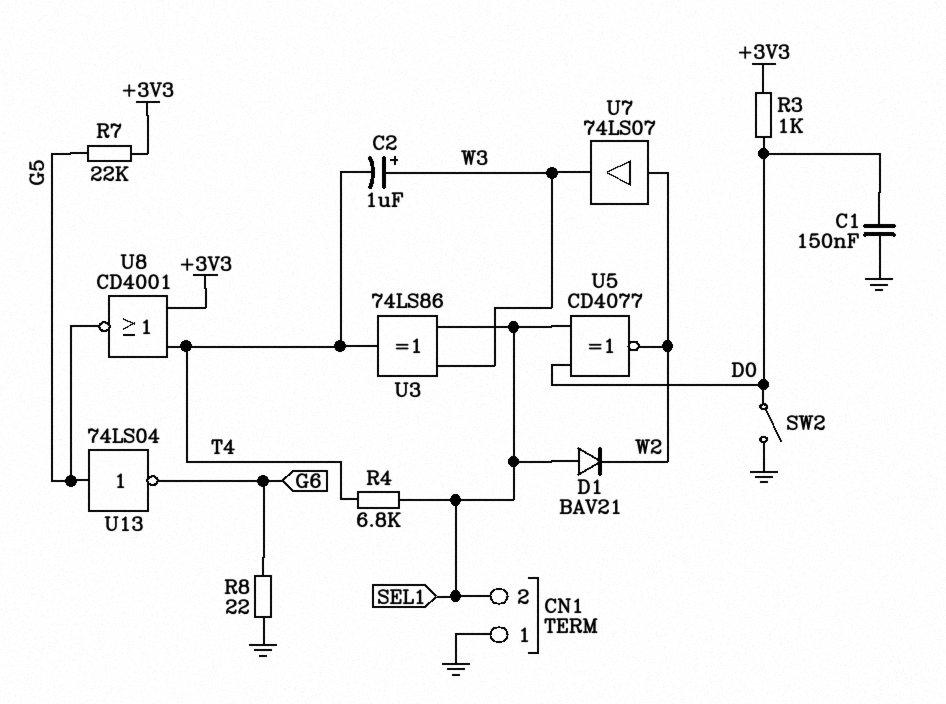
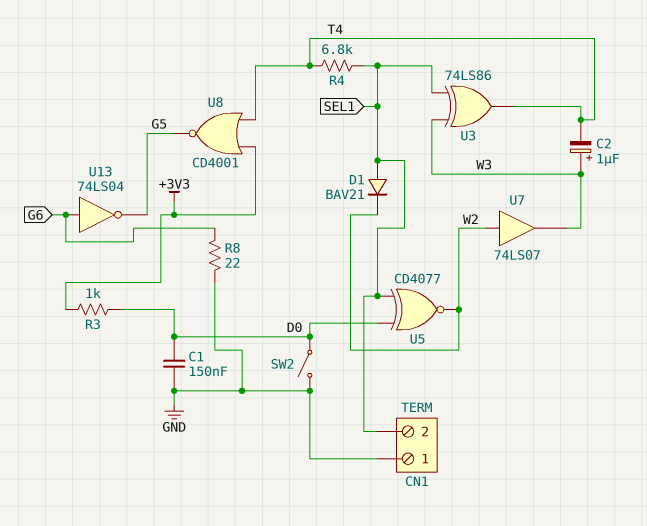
R7: 22k (+3V3, G5) -> none
U13: NOT 74LS04 (in G5, out G6) -> NOT 74LS04 (in G6, out G5)

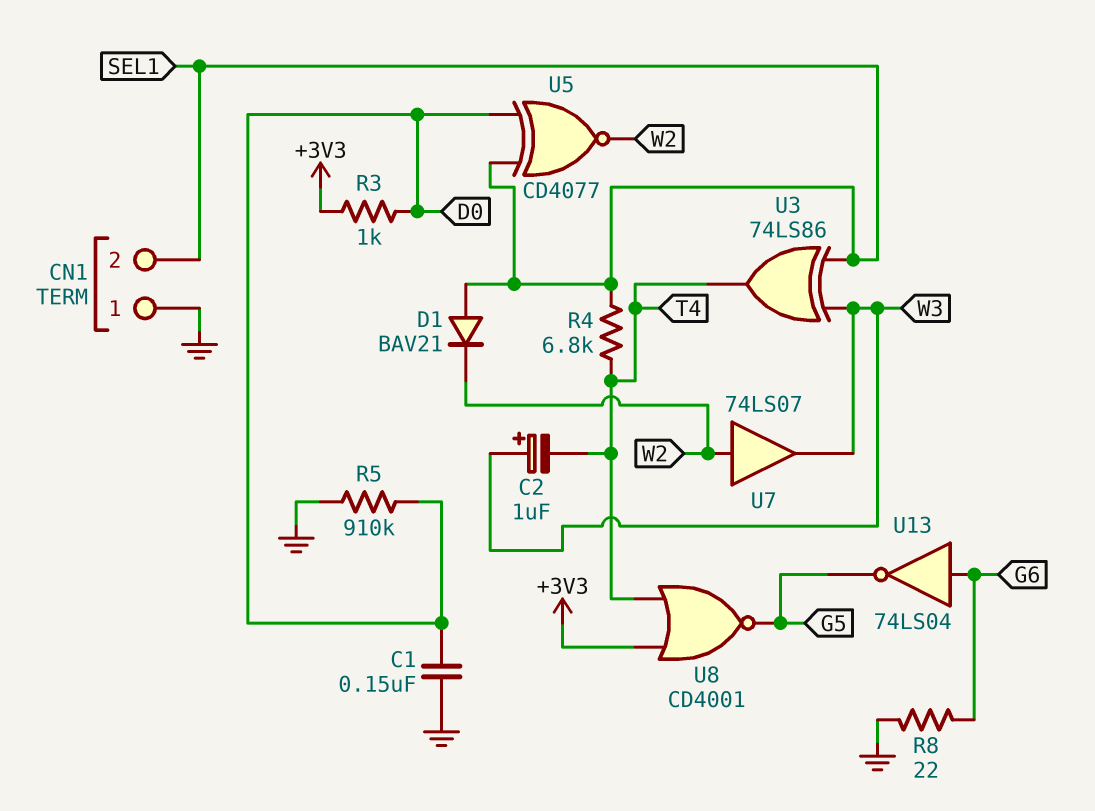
R5: none -> 910k (D0, GND)
SW2: switch (D0, GND) -> none

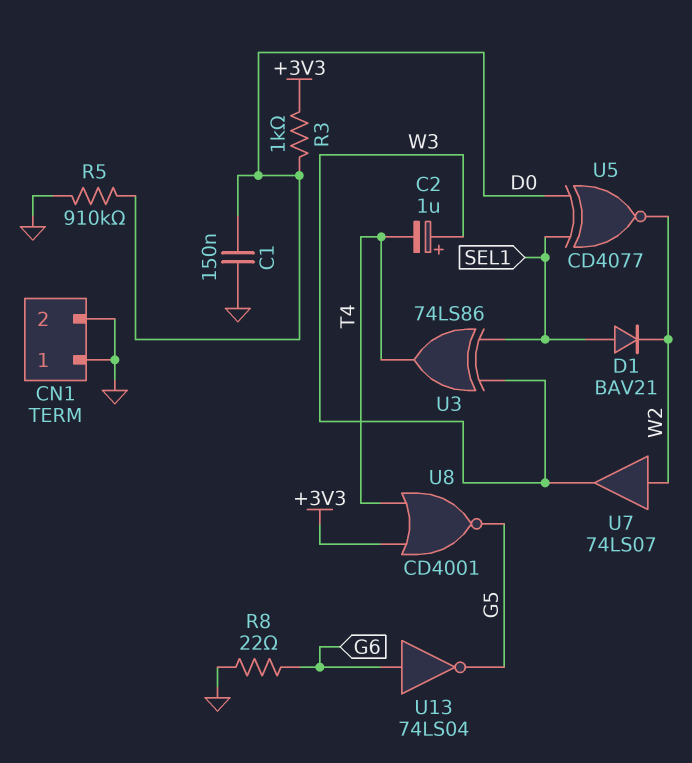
CN1 pin 2: SEL1 -> GND
R4: 6.8k (SEL1, T4) -> none

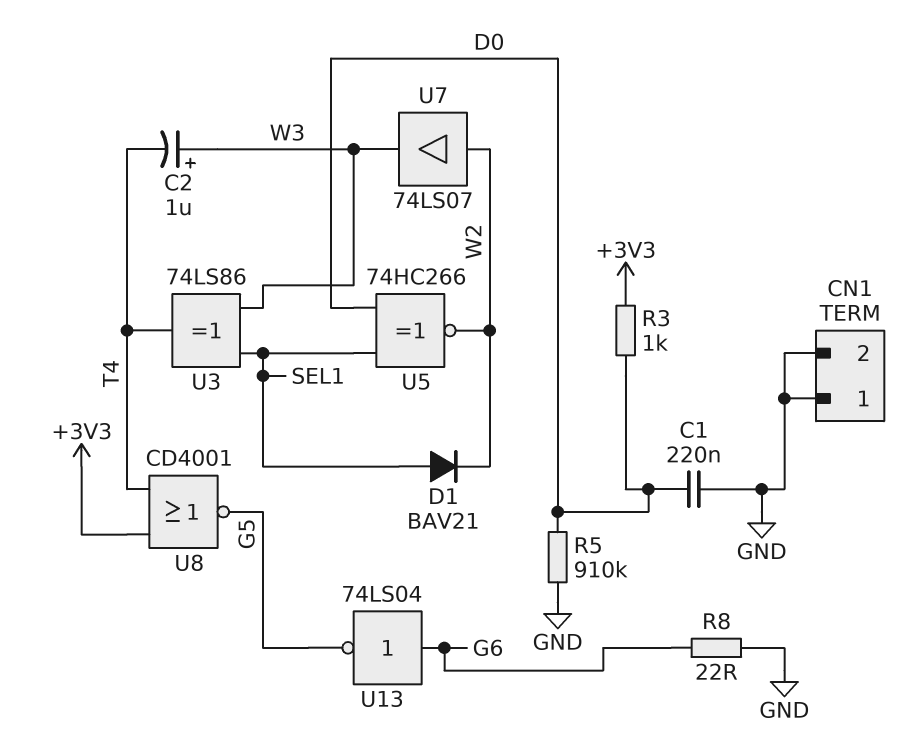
C1: 150nF (D0, GND) -> 220nF (D0, GND)
U5: XNOR CD4077 (in D0, in SEL1, out W2) -> XNOR 74HC266 (in D0, in SEL1, out W2)

